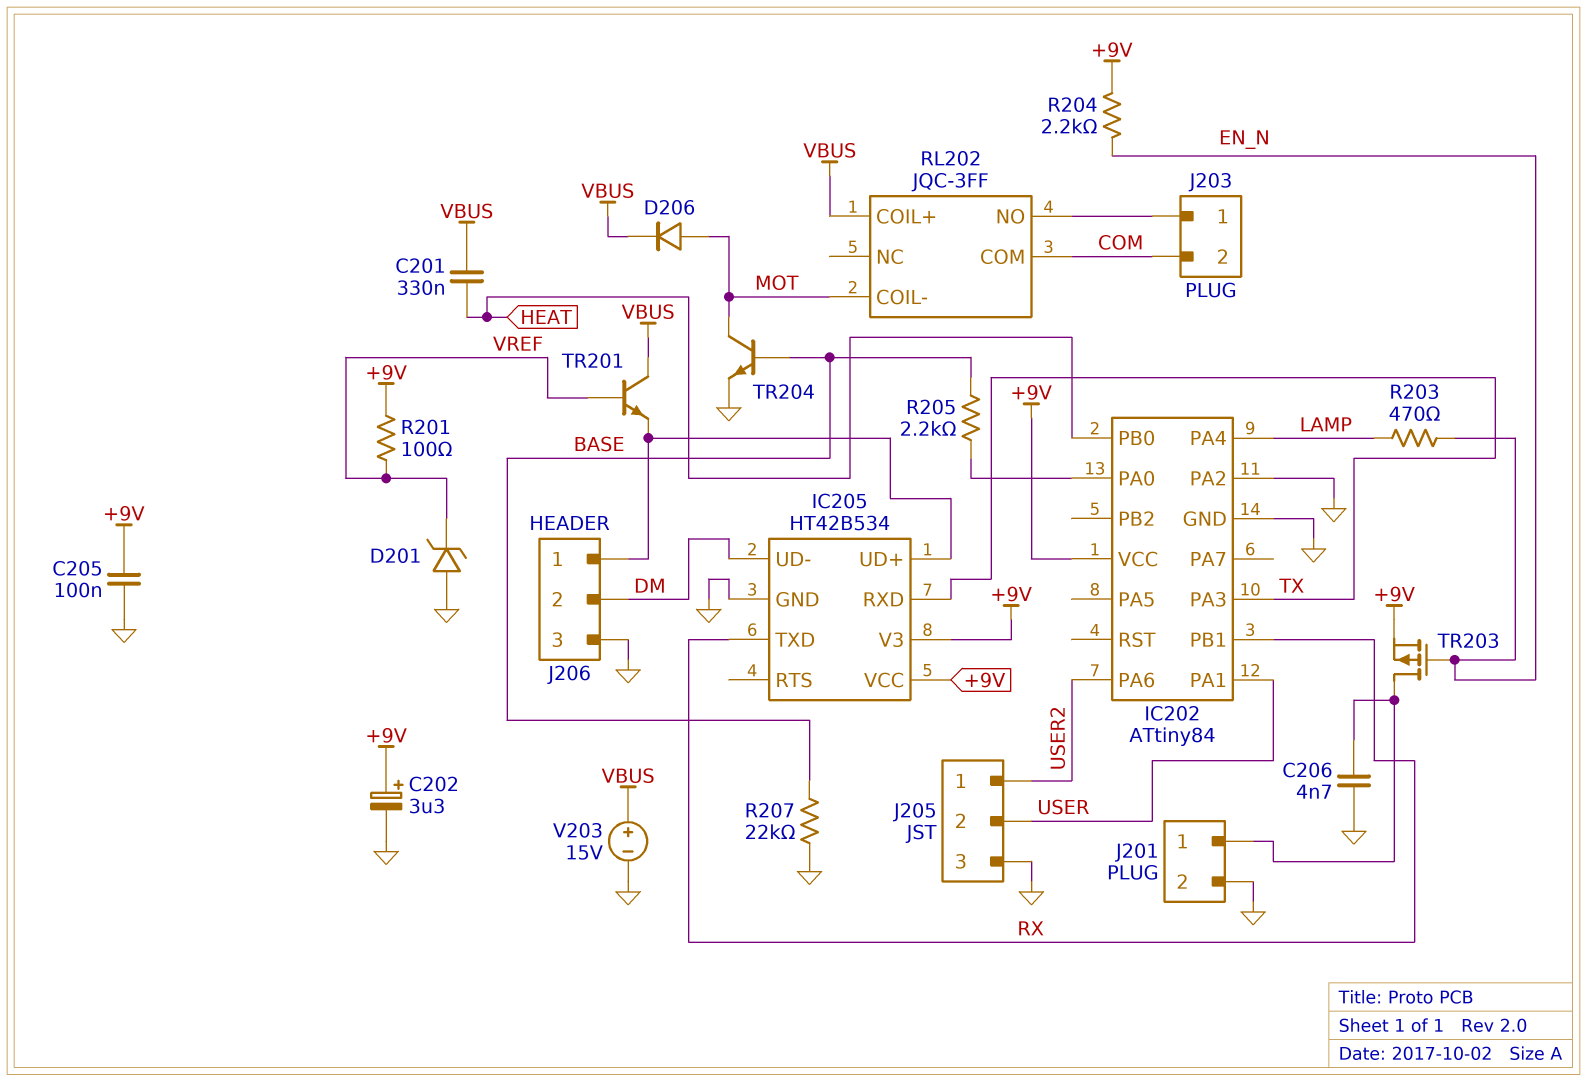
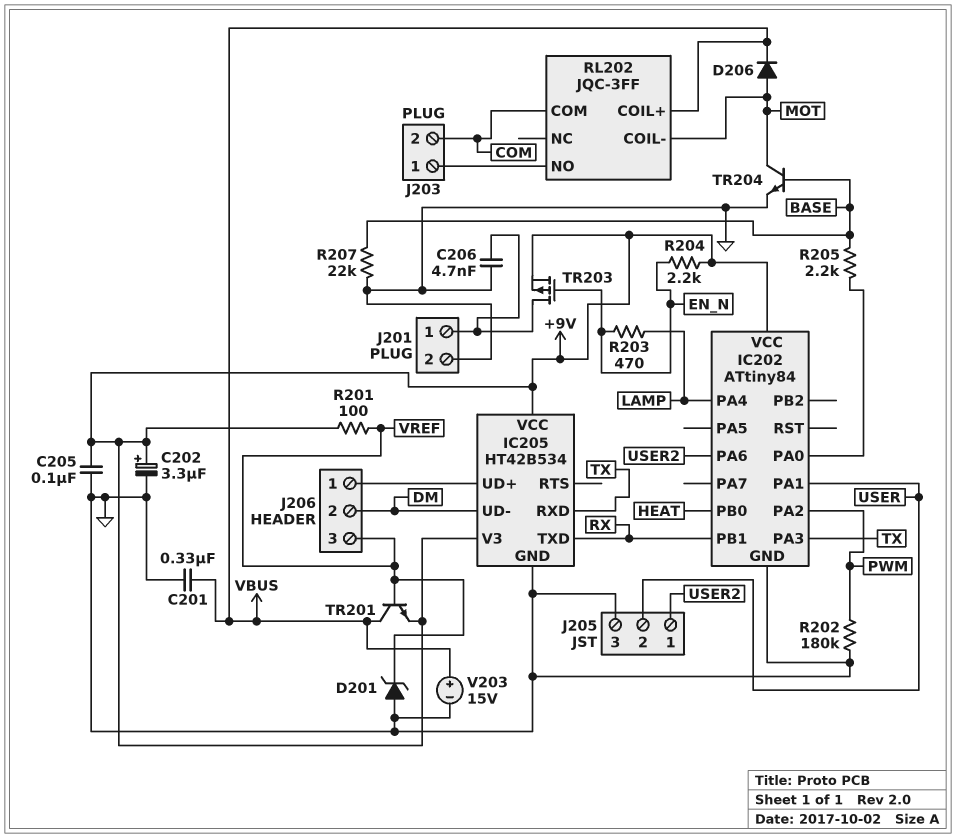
C201: 330nF (HEAT, VBUS) -> 330nF (GND, VBUS)
IC202 pin PA2: GND -> PWM
J206 pin 3: GND -> VREF
R202: none -> 180k (GND, PWM)
TR201: NPN (B VREF, C VBUS, E IC205/UD+) -> NPN (B VREF, C VBUS, E +9V)

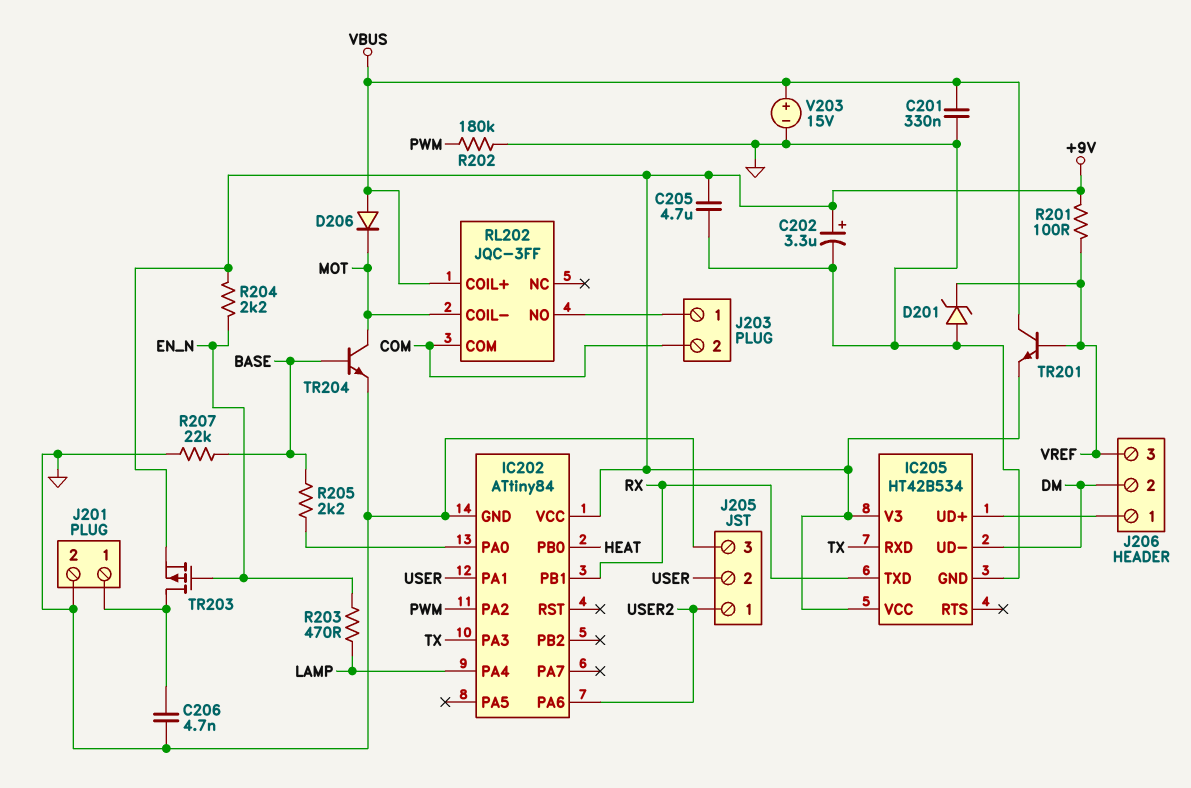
C205: 100nF (+9V, GND) -> 4.7uF (+9V, GND)
D206: diode (A MOT, K VBUS) -> diode (A VBUS, K MOT)

